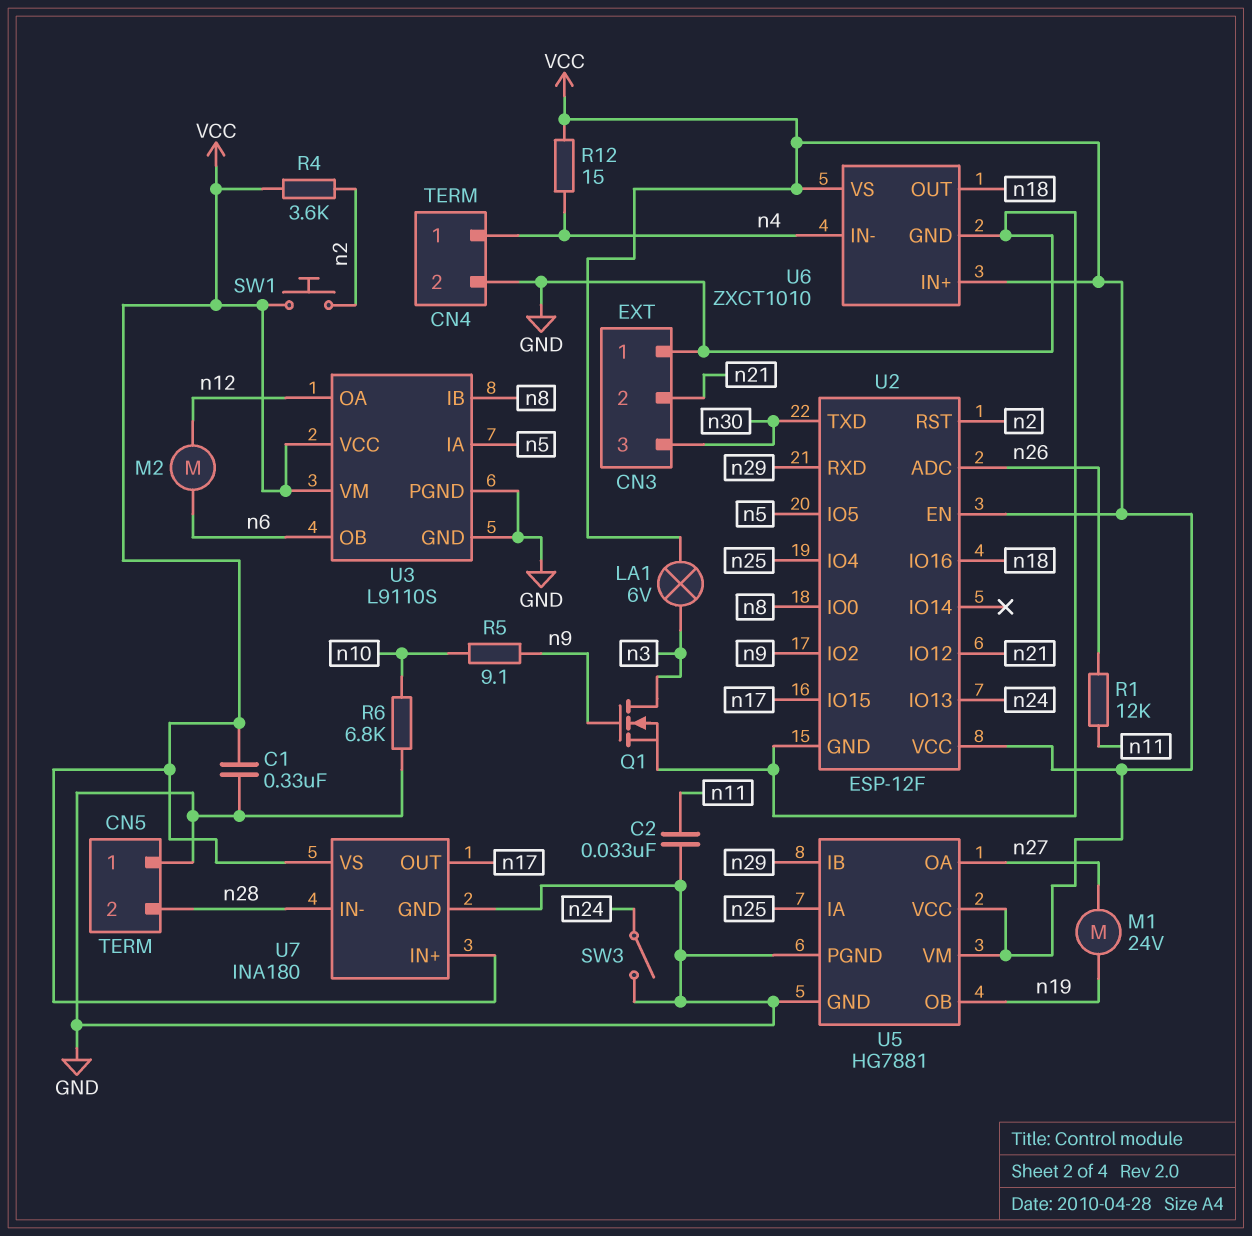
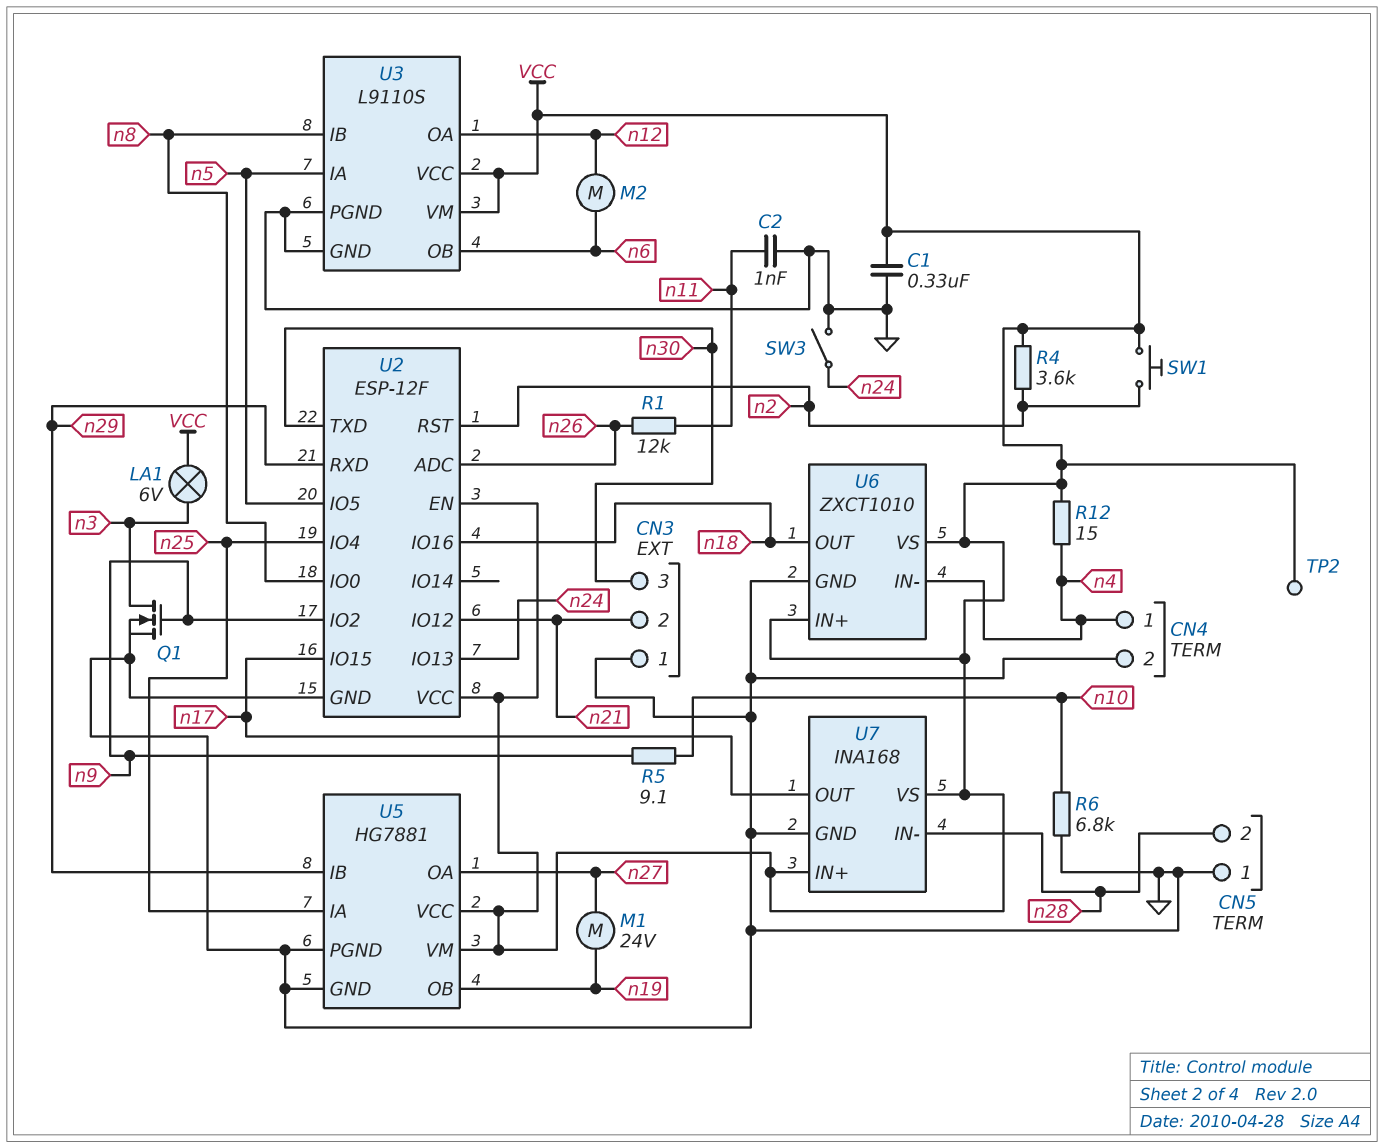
C2: 33nF (GND, n11) -> 1nF (GND, n11)
TP2: none -> test point (VCC)
U7: INA180 -> INA168

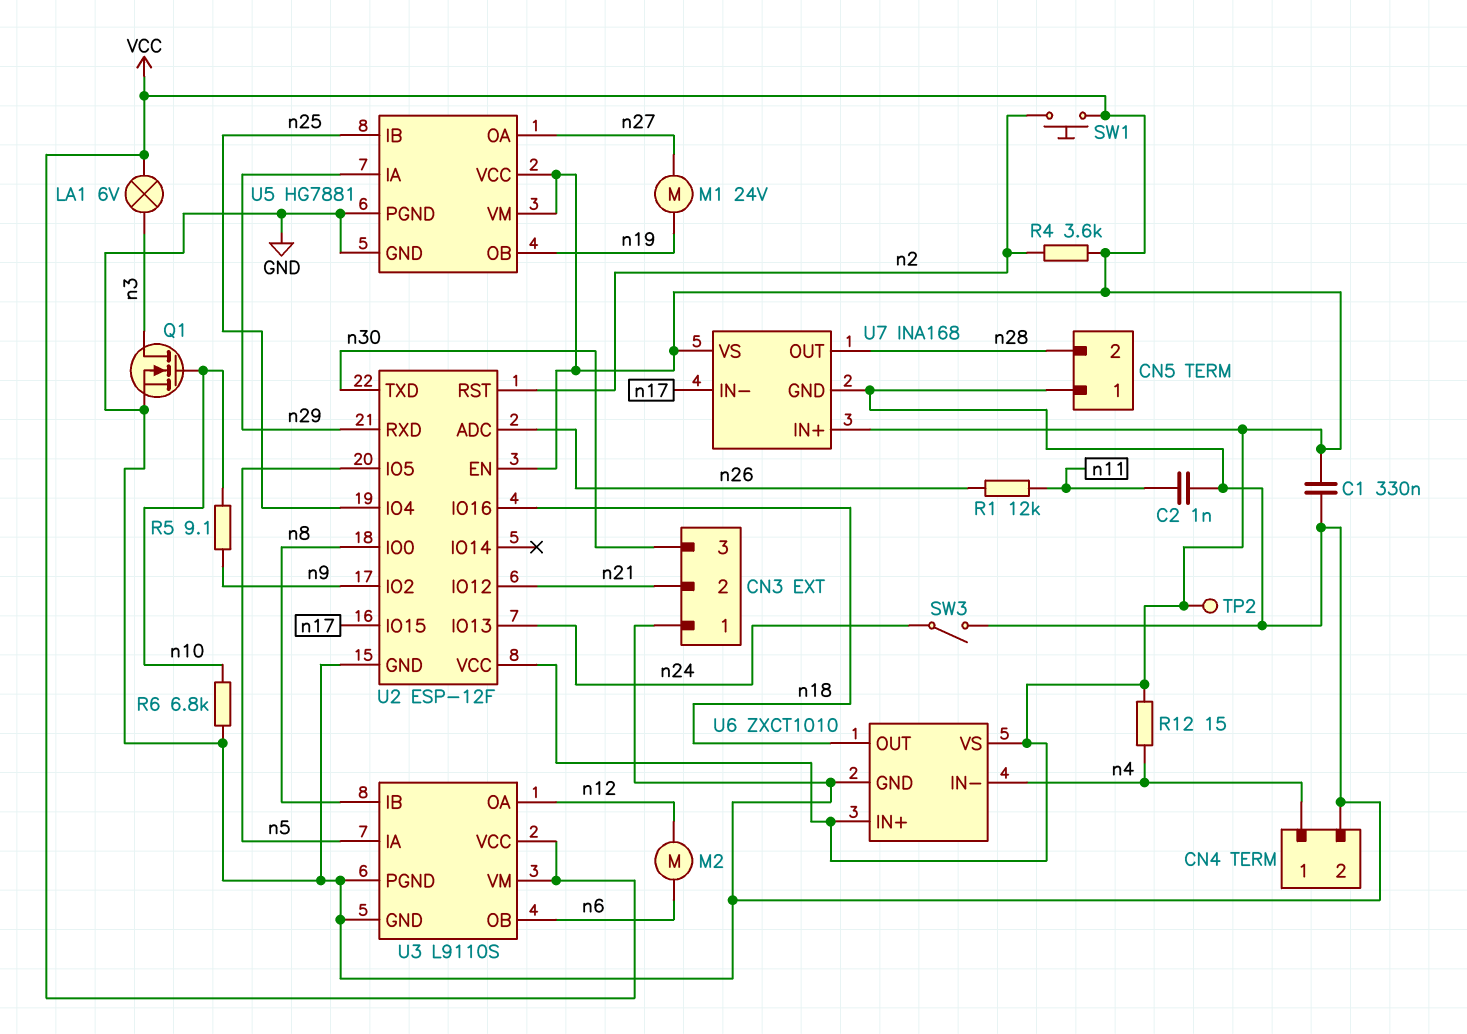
Q1: NMOS (G n9, D n3, S GND) -> NMOS (G n10, D n3, S GND)
U5 pin IA: n25 -> n29
U5 pin IB: n29 -> n25
U7 pin IN-: n28 -> n17
U7 pin OUT: n17 -> n28

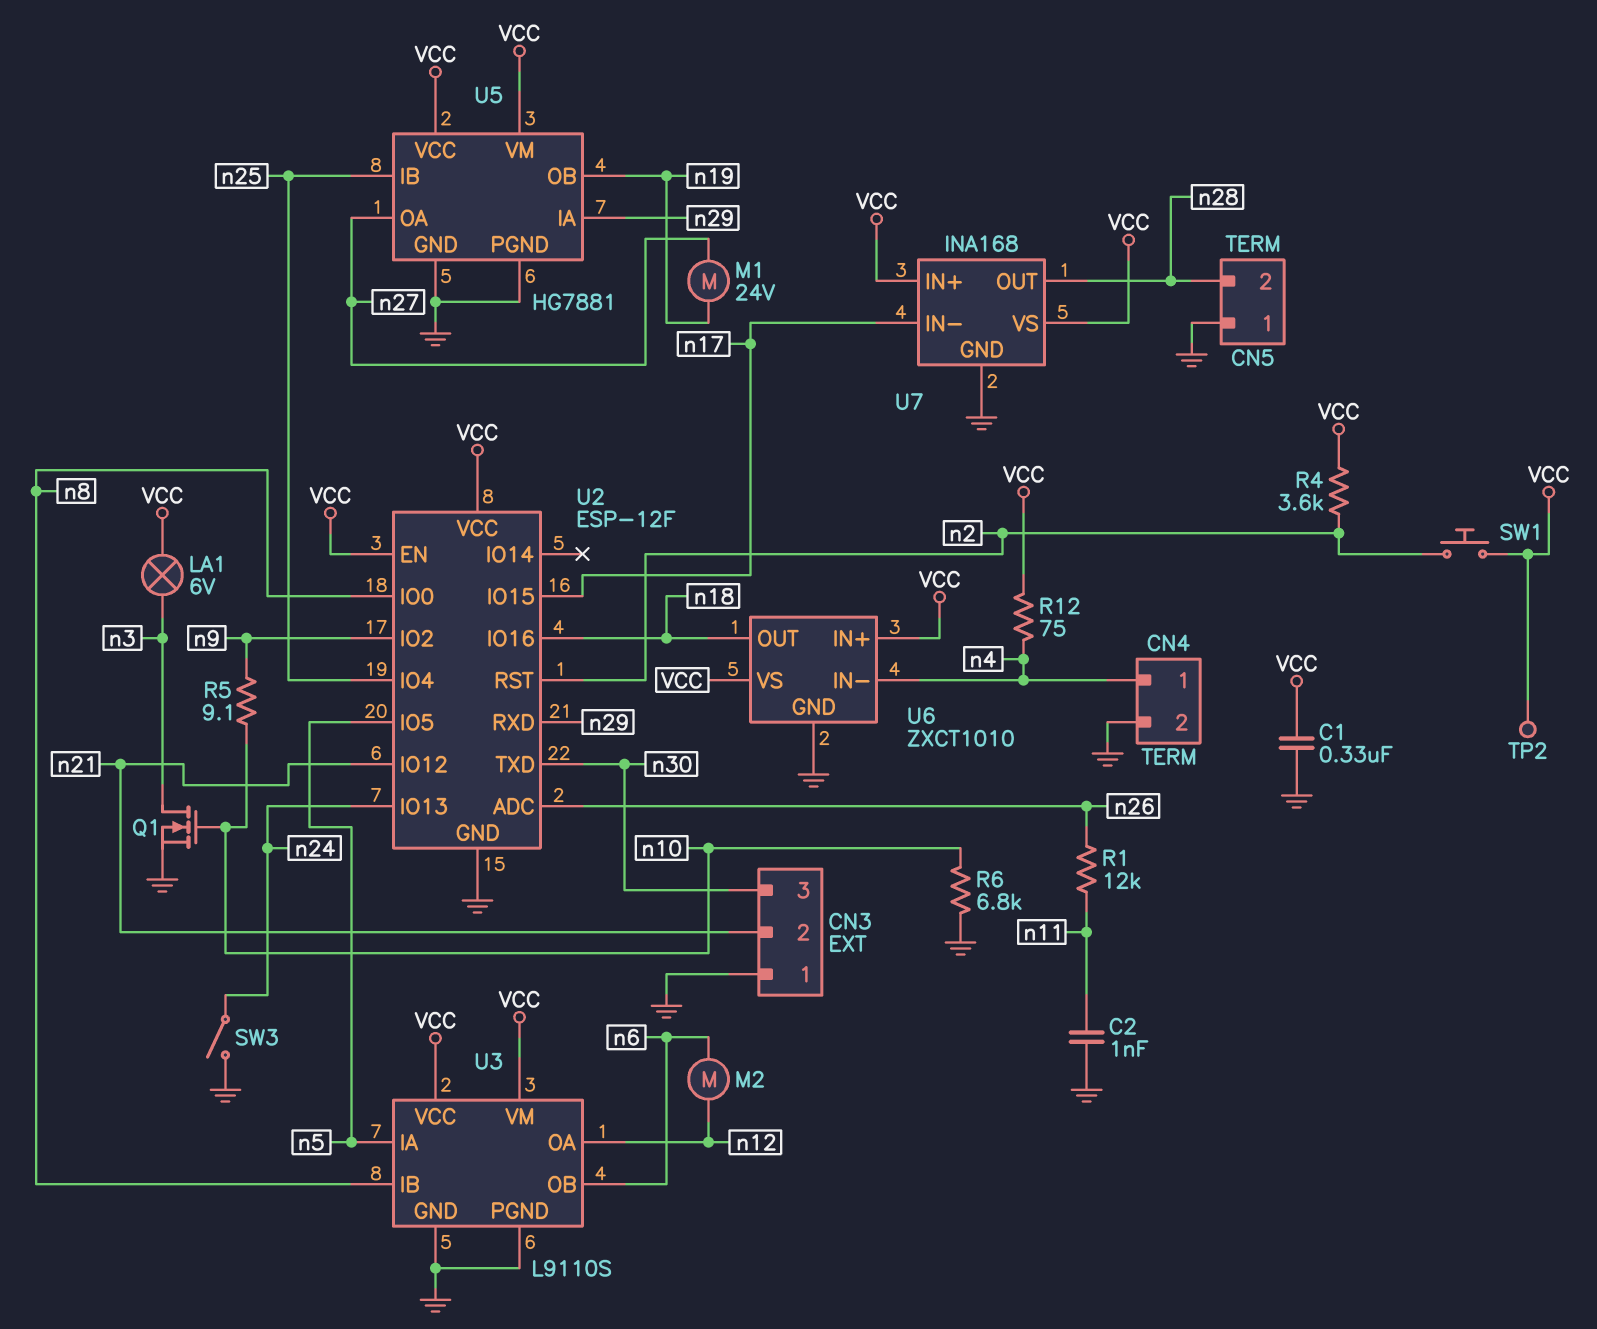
R12: 15 (VCC, n4) -> 75 (VCC, n4)

